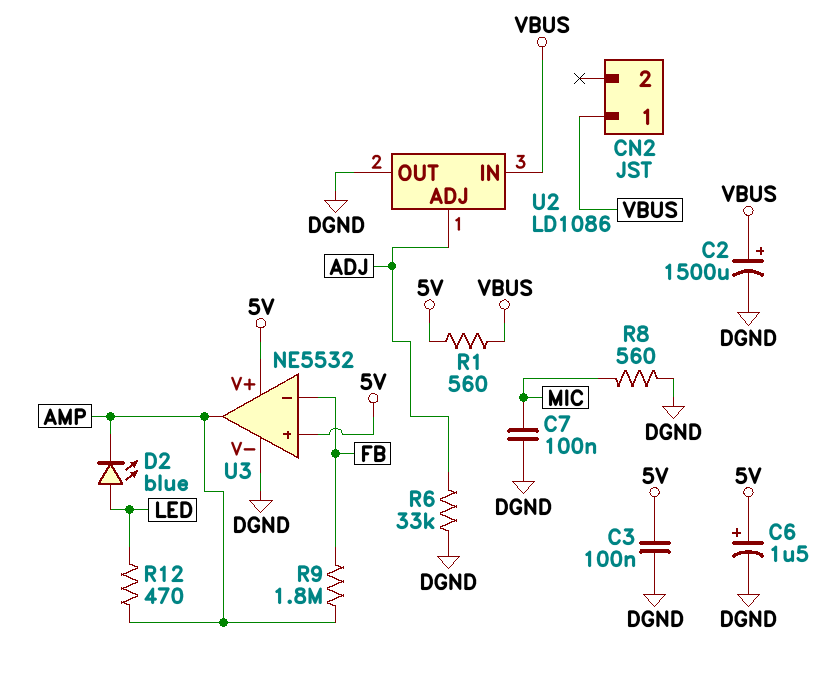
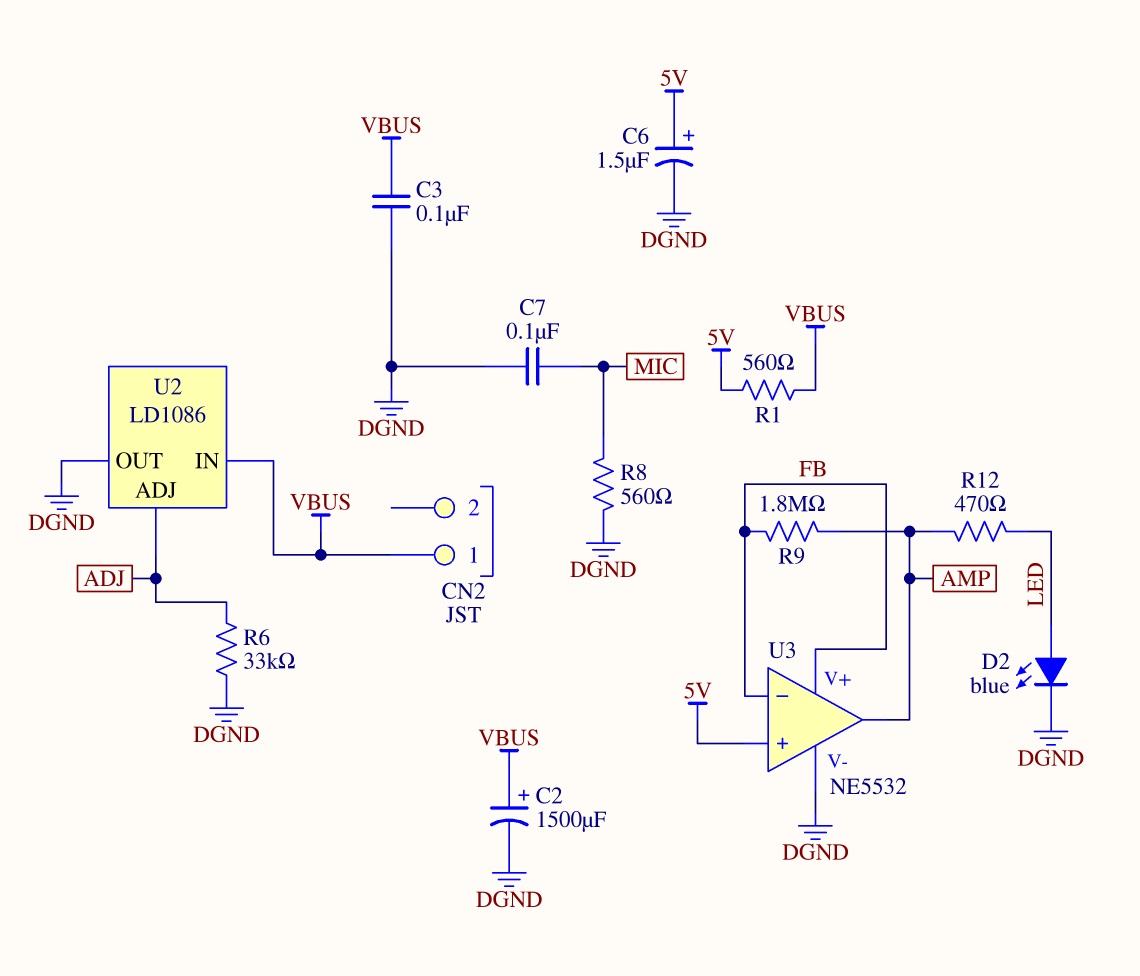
C3: 100nF (5V, DGND) -> 100nF (DGND, VBUS)
D2: LED blue (A LED, K AMP) -> LED blue (A LED, K DGND)
U3 pin V+: 5V -> FB

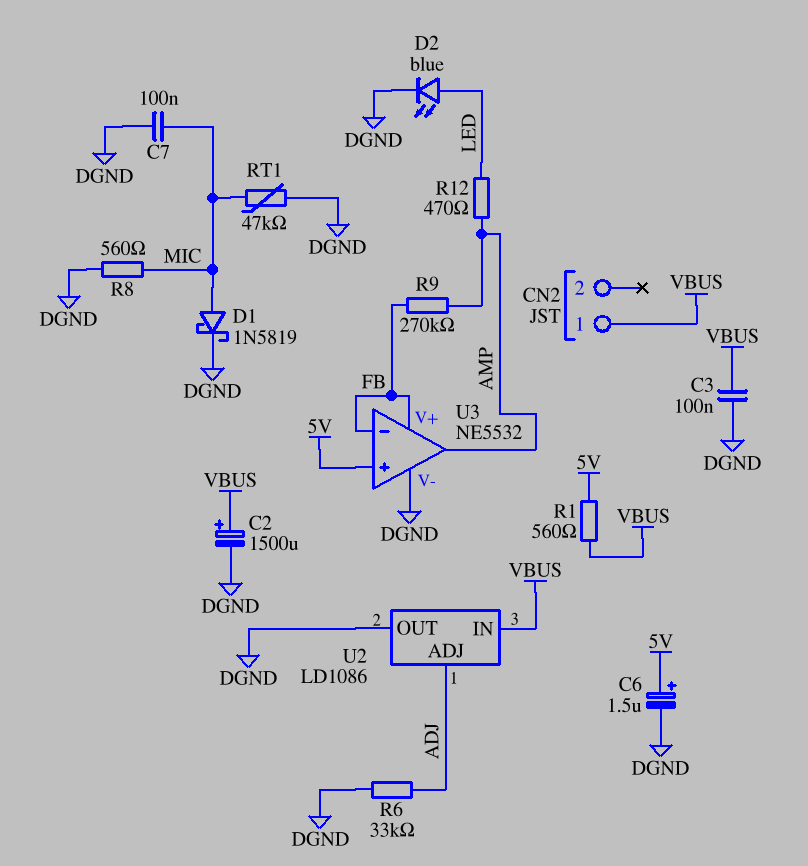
D1: none -> schottky 1N5819 (A MIC, K DGND)
R9: 1.8M (AMP, FB) -> 270k (AMP, FB)
RT1: none -> 47k (DGND, MIC)

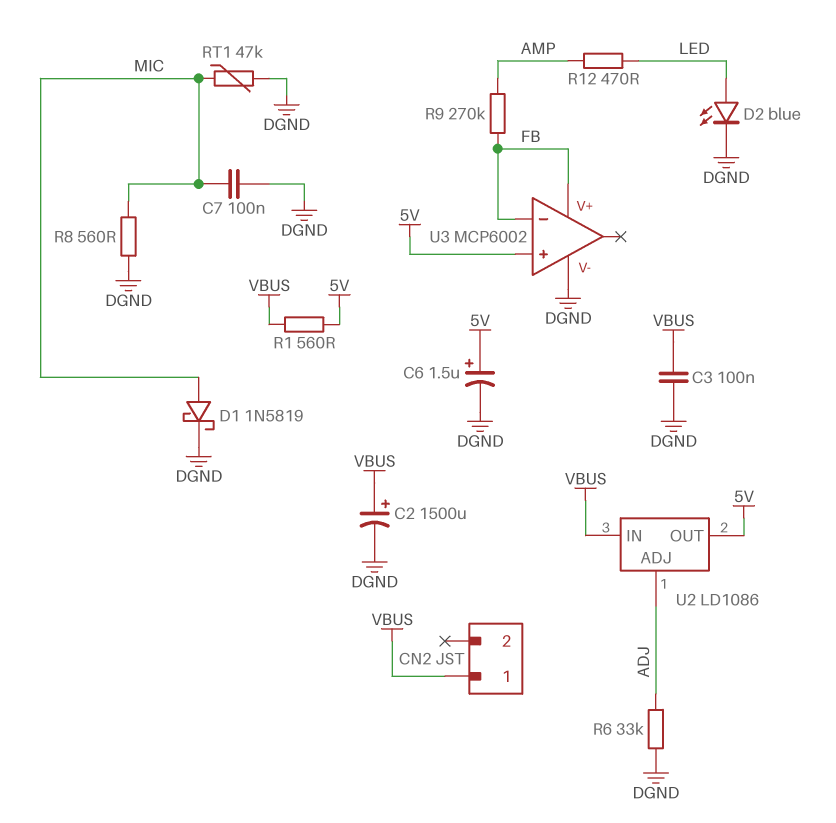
U2 pin OUT: DGND -> 5V
U3: NE5532 -> MCP6002
U3 pin out: AMP -> none

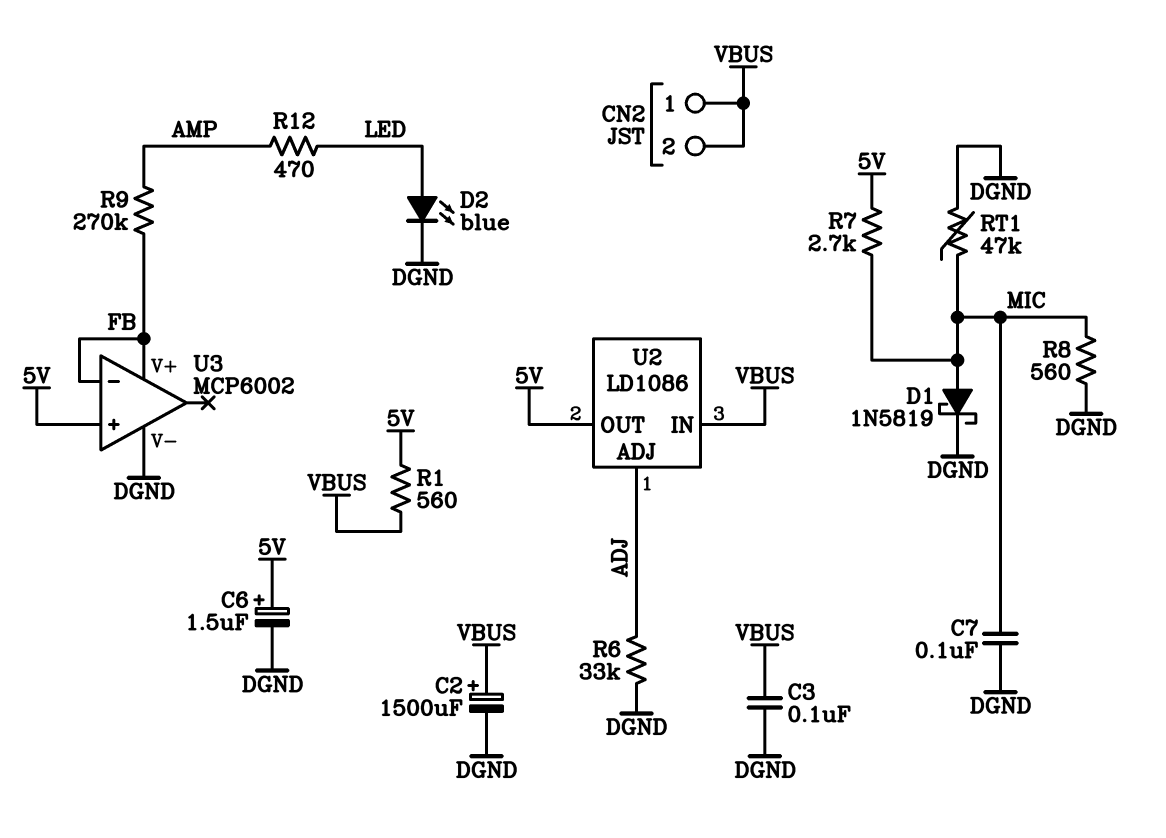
CN2 pin 2: none -> VBUS
R7: none -> 2.7k (5V, MIC)

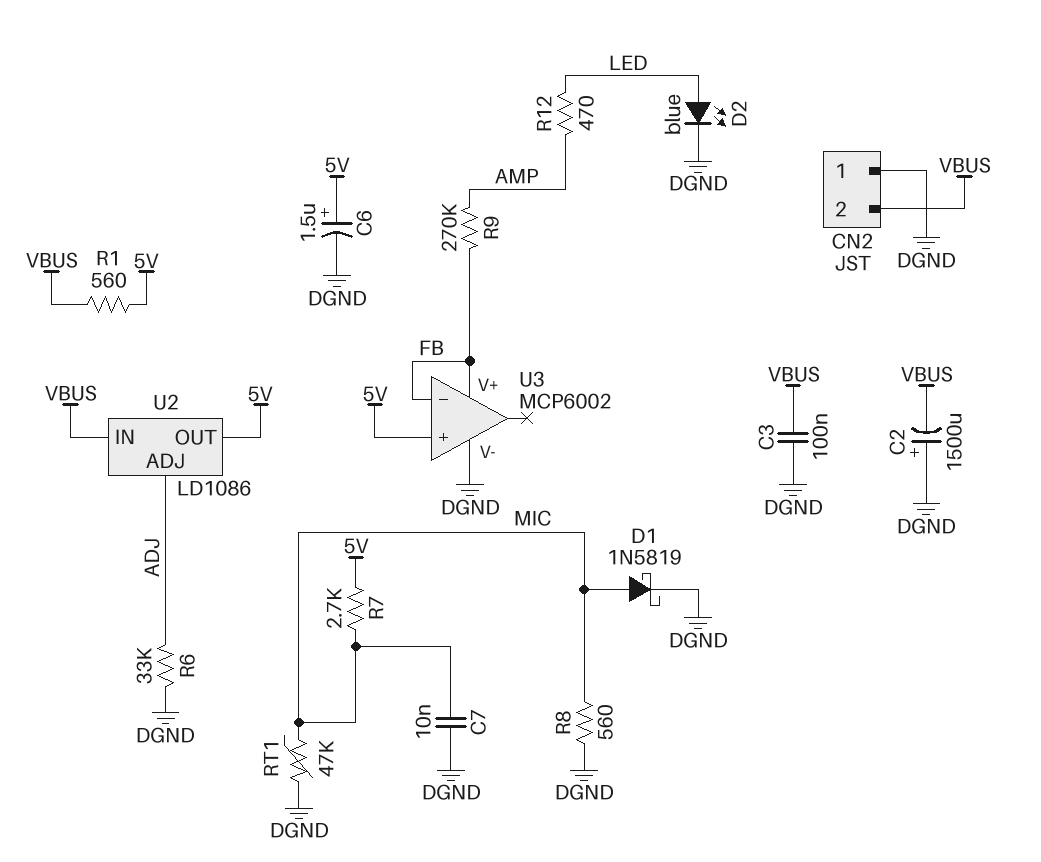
C2: 1500uF (plus VBUS, minus DGND) -> 1500uF (plus DGND, minus VBUS)
C7: 100nF (DGND, MIC) -> 10nF (DGND, MIC)
CN2 pin 1: VBUS -> DGND

